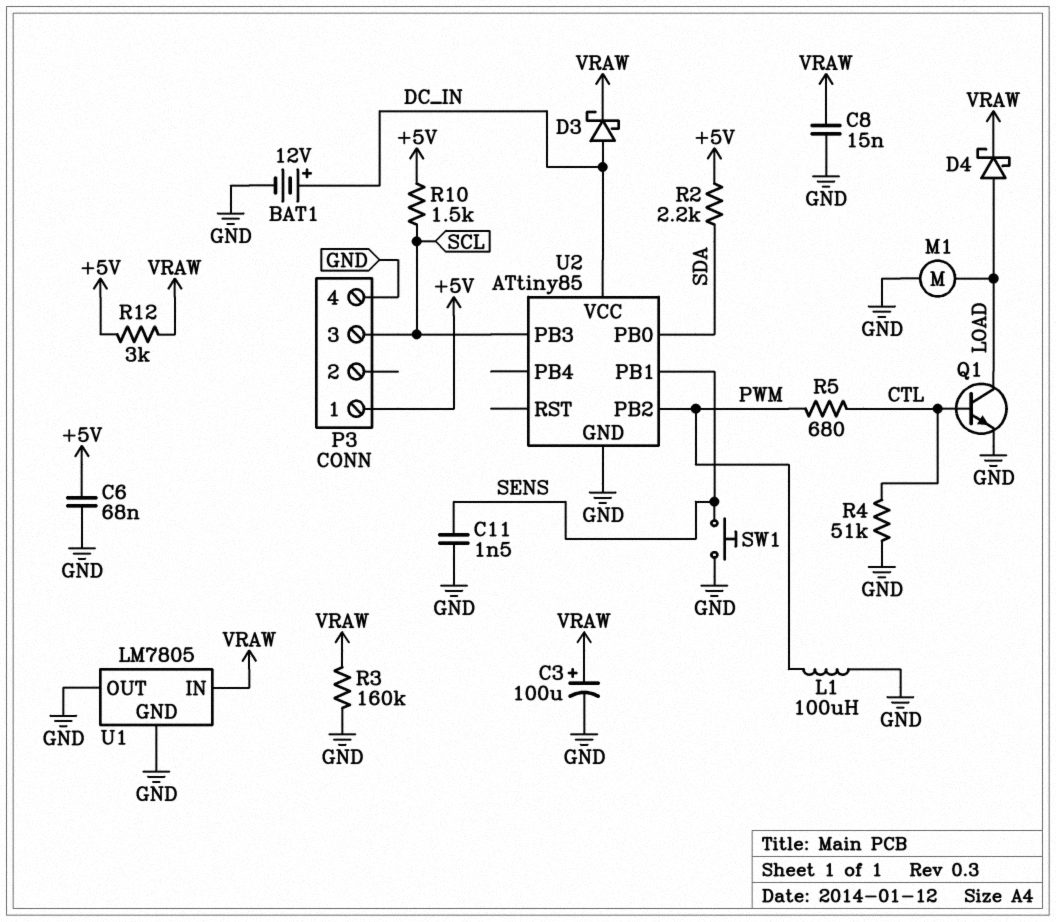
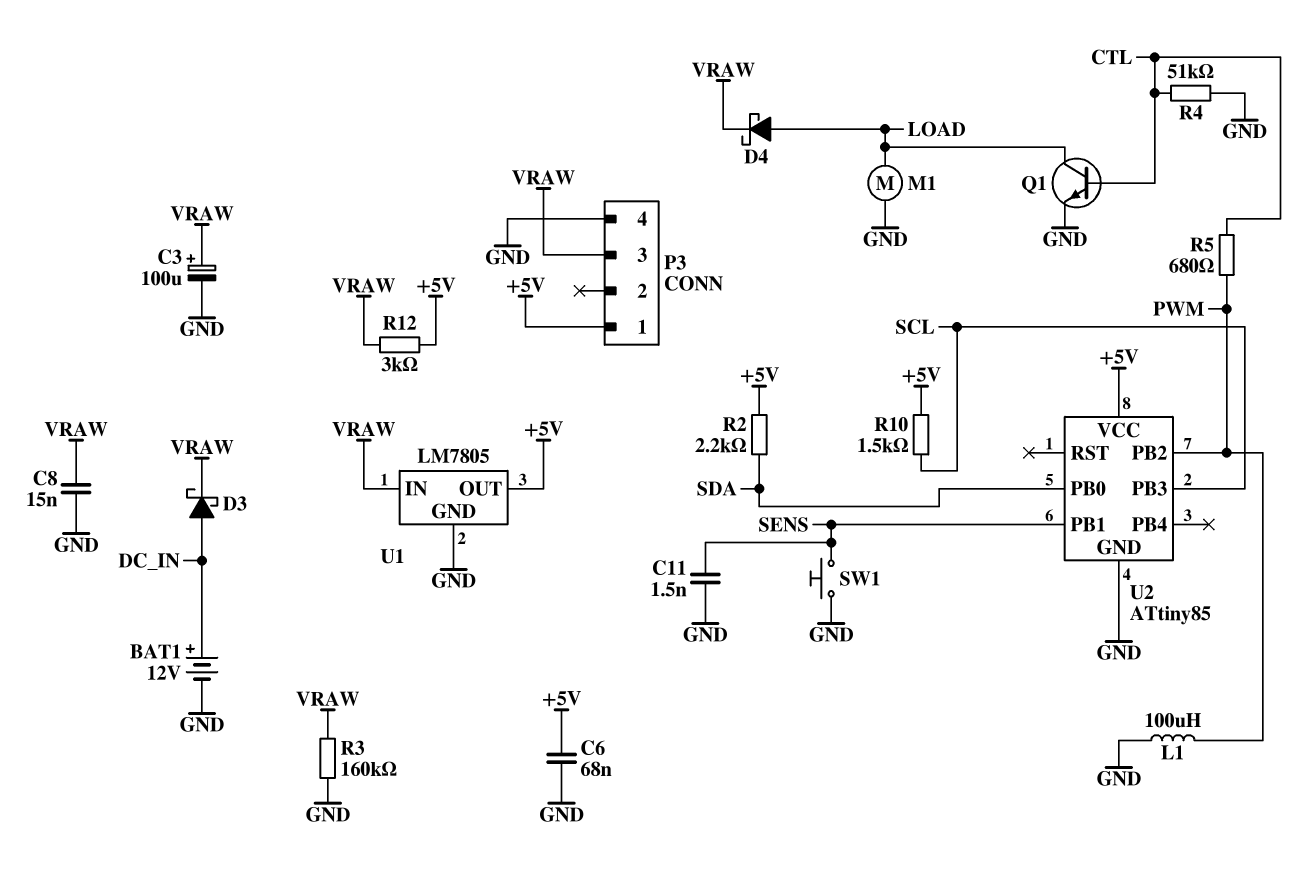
P3 pin 3: SCL -> VRAW
U1 pin OUT: GND -> +5V
U2 pin VCC: DC_IN -> +5V

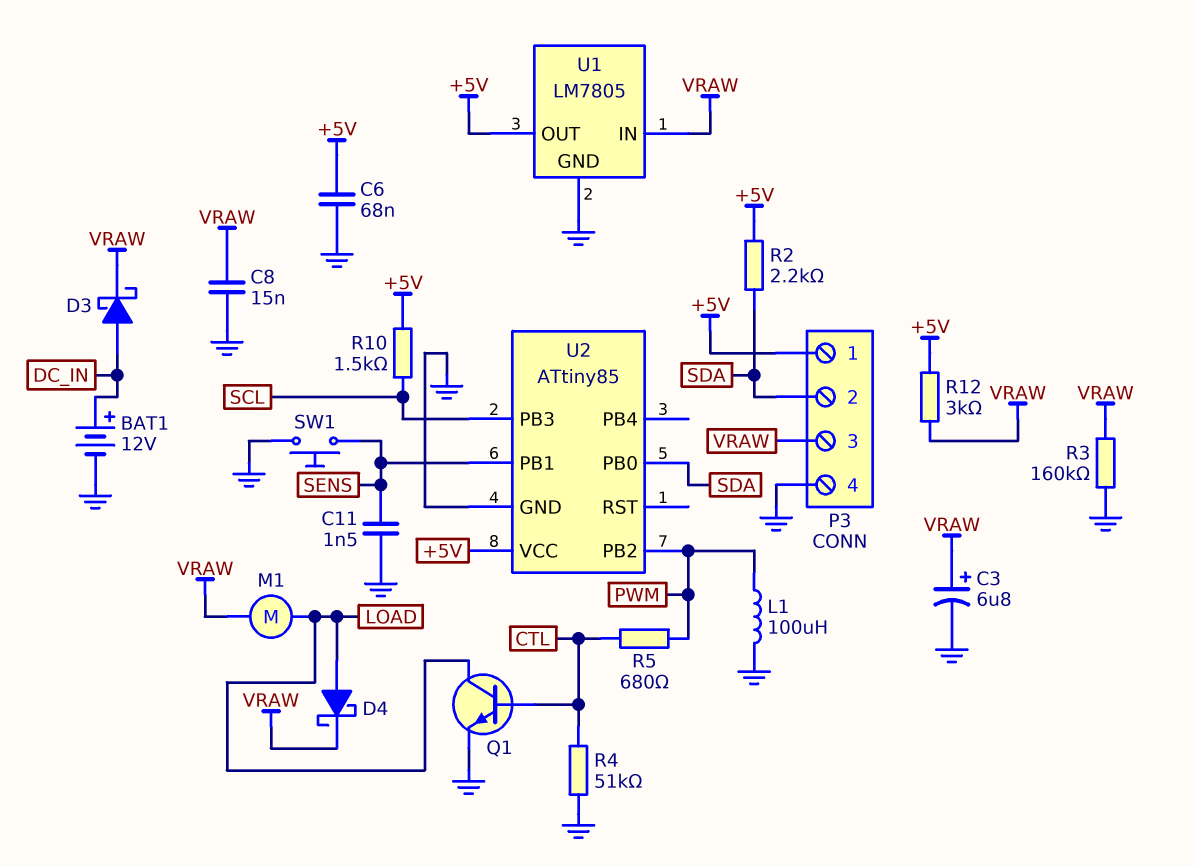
C3: 100uF (plus VRAW, minus GND) -> 6.8uF (plus VRAW, minus GND)
M1: motor (GND, LOAD) -> motor (LOAD, VRAW)
P3 pin 2: none -> SDA

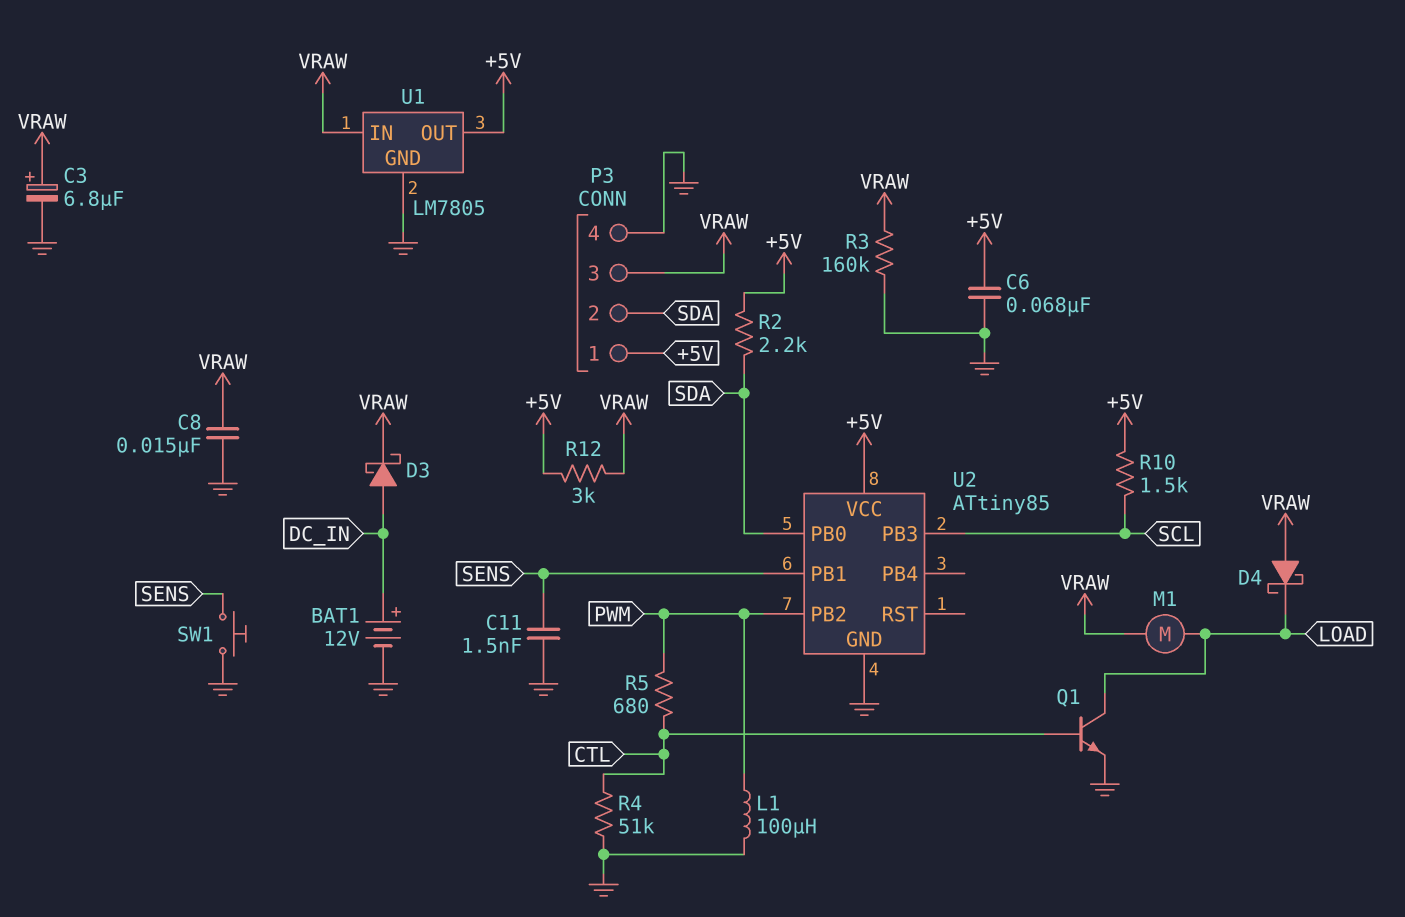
D4: schottky (A LOAD, K VRAW) -> schottky (A VRAW, K LOAD)

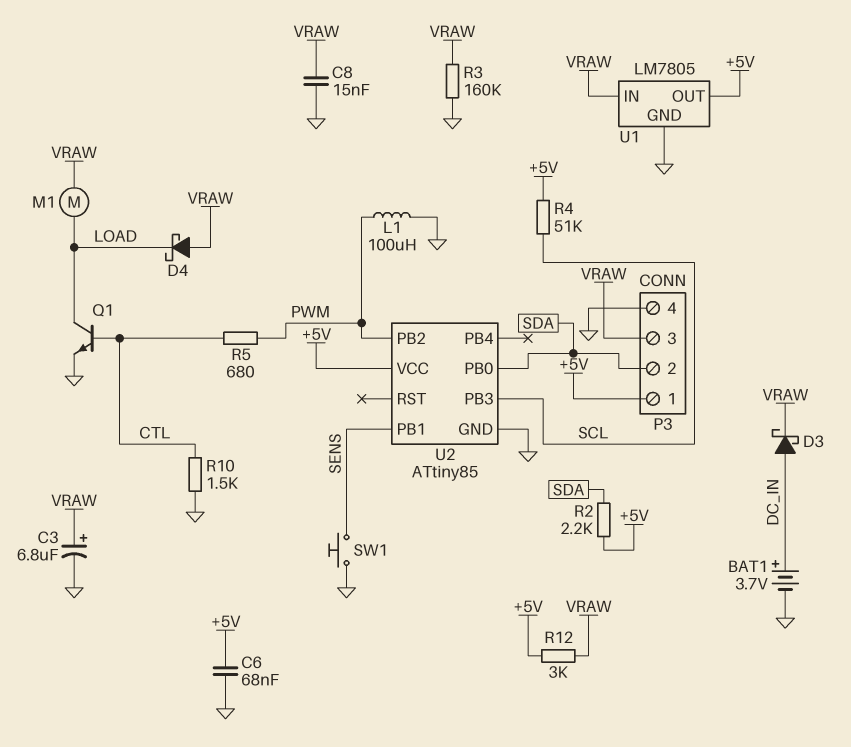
BAT1: 12V (plus DC_IN, minus GND) -> 3.7V (plus DC_IN, minus GND)
C11: 1.5nF (GND, SENS) -> none
R4: 51k (CTL, GND) -> 51k (+5V, SCL)
R10: 1.5k (+5V, SCL) -> 1.5k (CTL, GND)

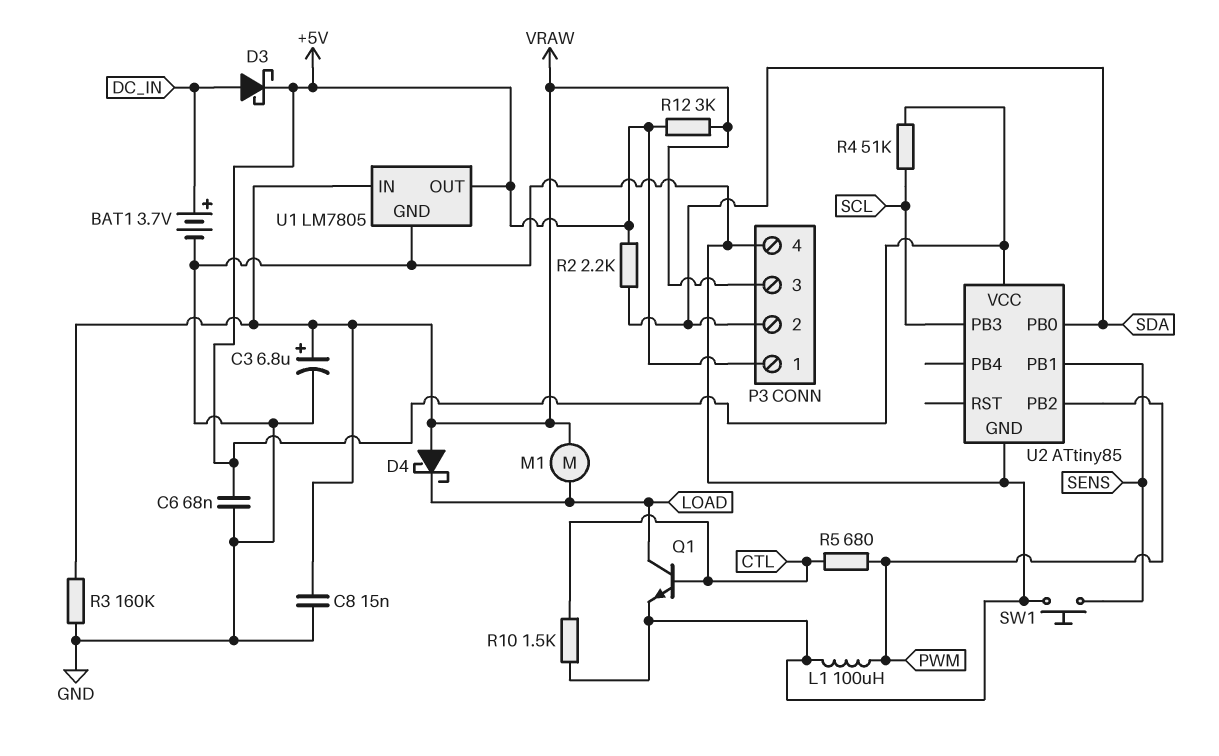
D3: schottky (A DC_IN, K VRAW) -> schottky (A DC_IN, K +5V)

